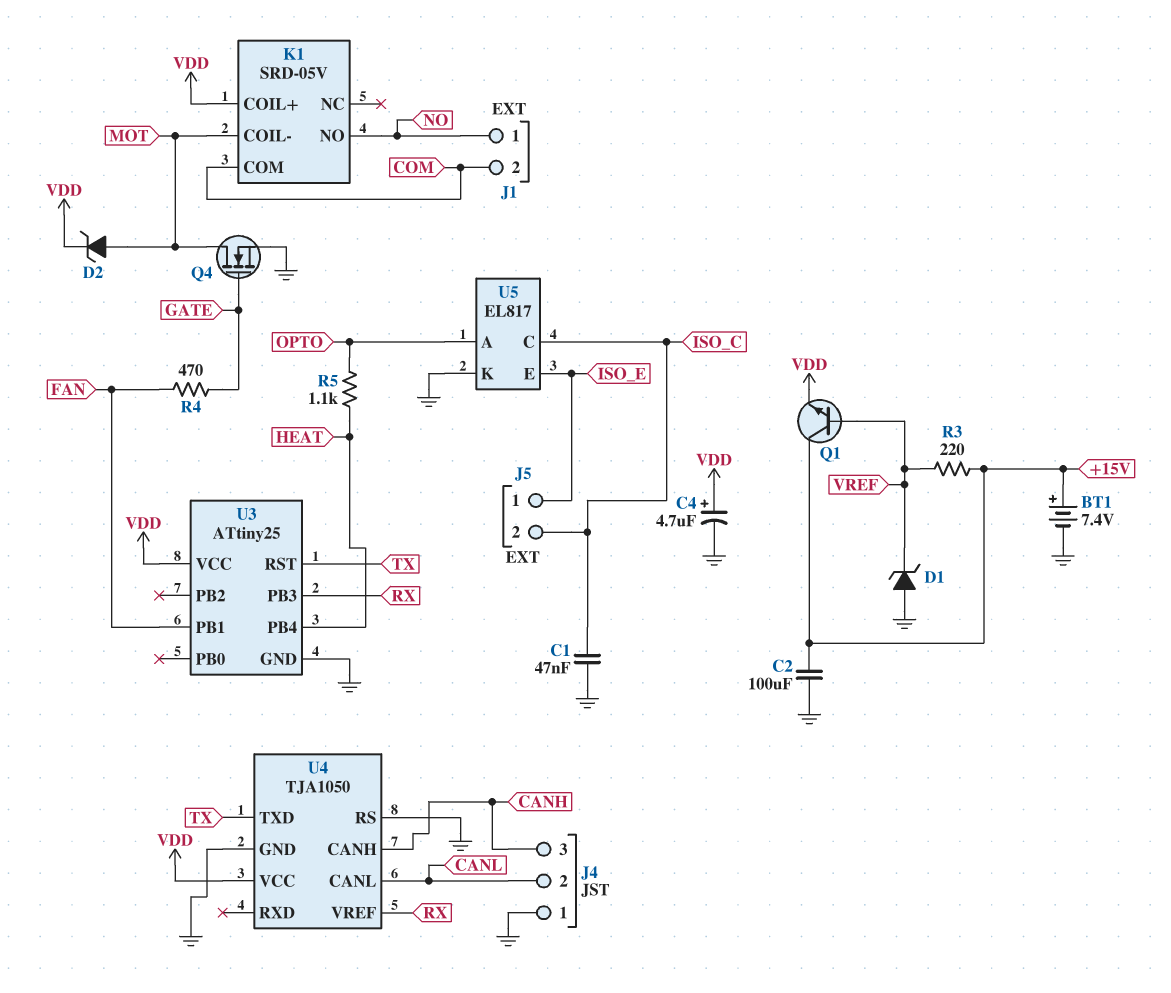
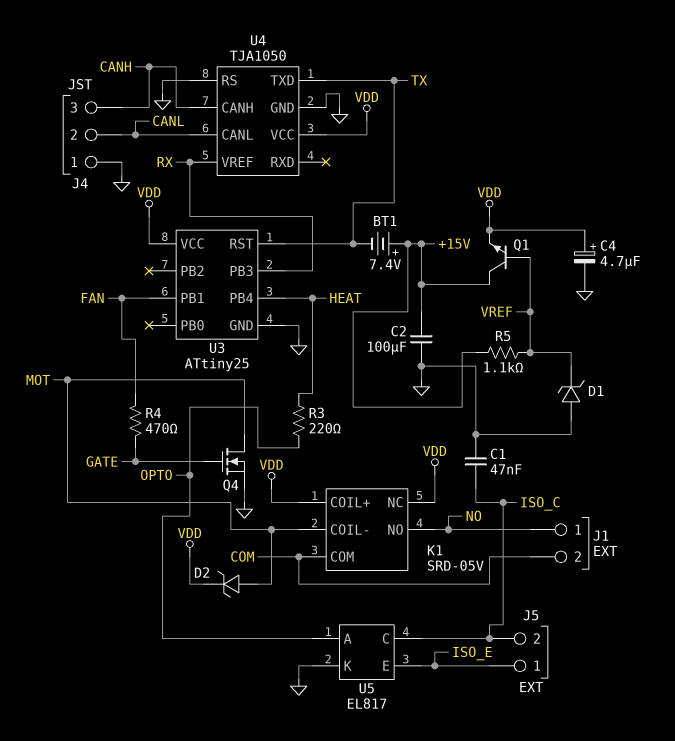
BT1: 7.4V (plus +15V, minus GND) -> 7.4V (plus +15V, minus TX)
K1 pin NC: none -> VDD
R3: 220 (+15V, VREF) -> 220 (HEAT, OPTO)
R5: 1.1k (HEAT, OPTO) -> 1.1k (+15V, VREF)

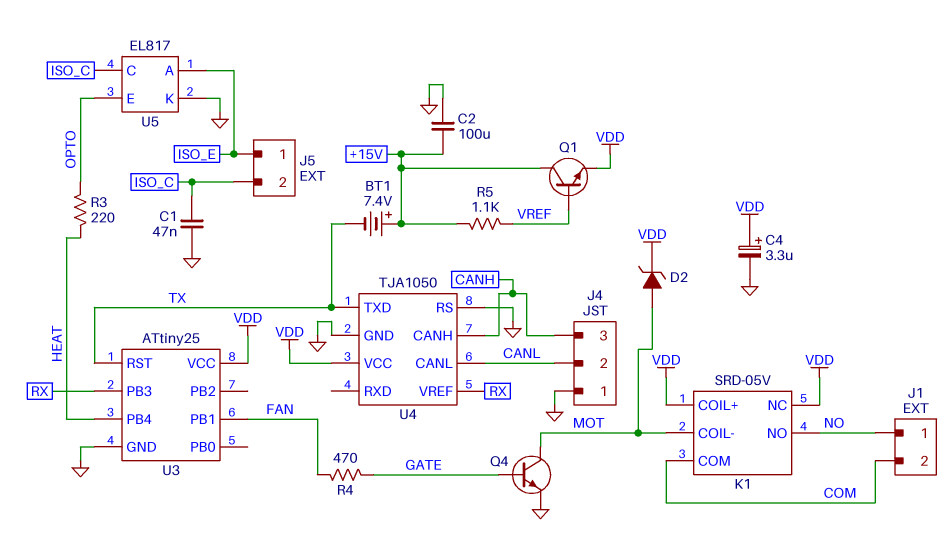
C4: 4.7uF (plus VDD, minus GND) -> 3.3uF (plus VDD, minus GND)
D1: zener (A GND, K VREF) -> none
Q4: NMOS (G GATE, D MOT, S GND) -> NPN (B GATE, C MOT, E GND)
U5 pin A: OPTO -> ISO_E
U5 pin E: ISO_E -> OPTO

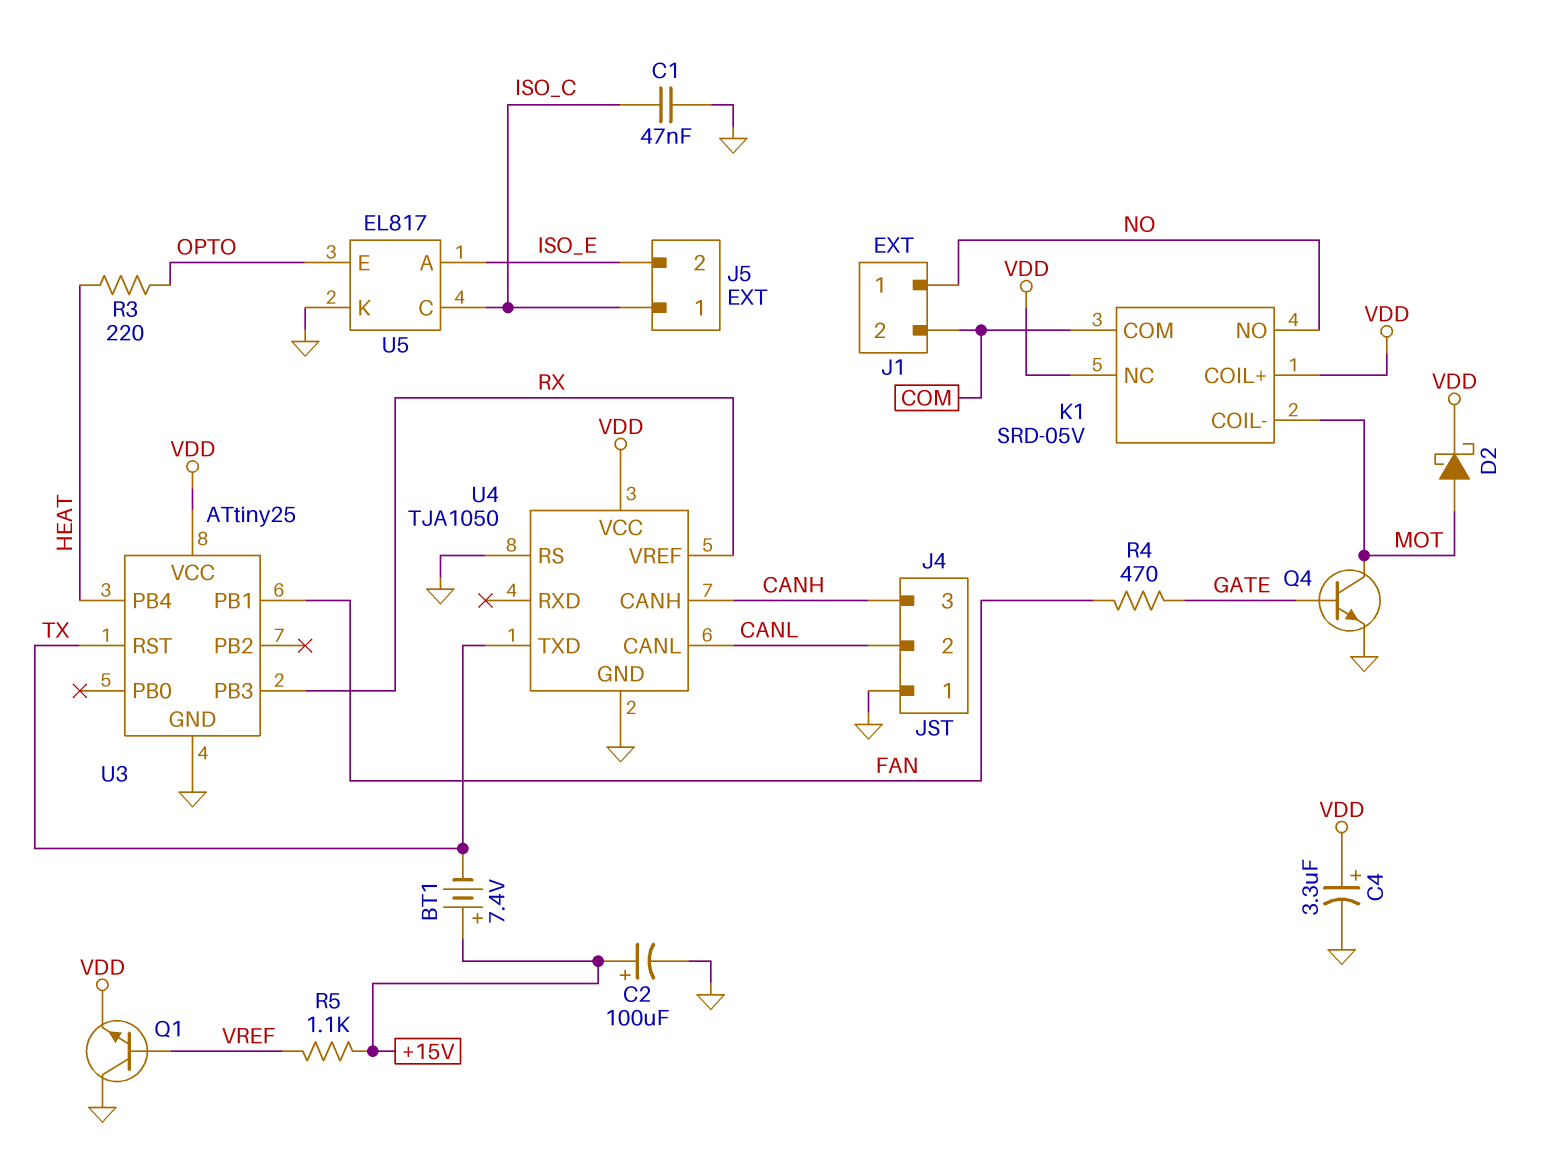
C2: 100uF (+15V, GND) -> 100uF (plus +15V, minus GND)
D2: zener (A MOT, K VDD) -> schottky (A MOT, K VDD)
J5 pin 1: ISO_E -> ISO_C
J5 pin 2: ISO_C -> ISO_E
Q1: NPN (B VREF, C +15V, E VDD) -> NPN (B VREF, C GND, E VDD)

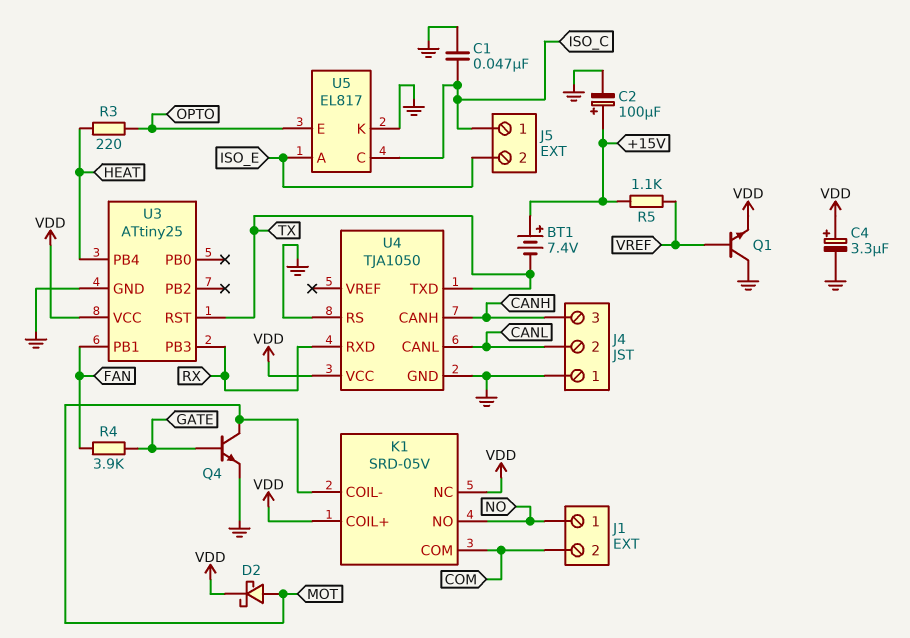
R4: 470 (FAN, GATE) -> 3.9k (FAN, GATE)
U4 pin RXD: none -> RX
U4 pin VREF: RX -> none

